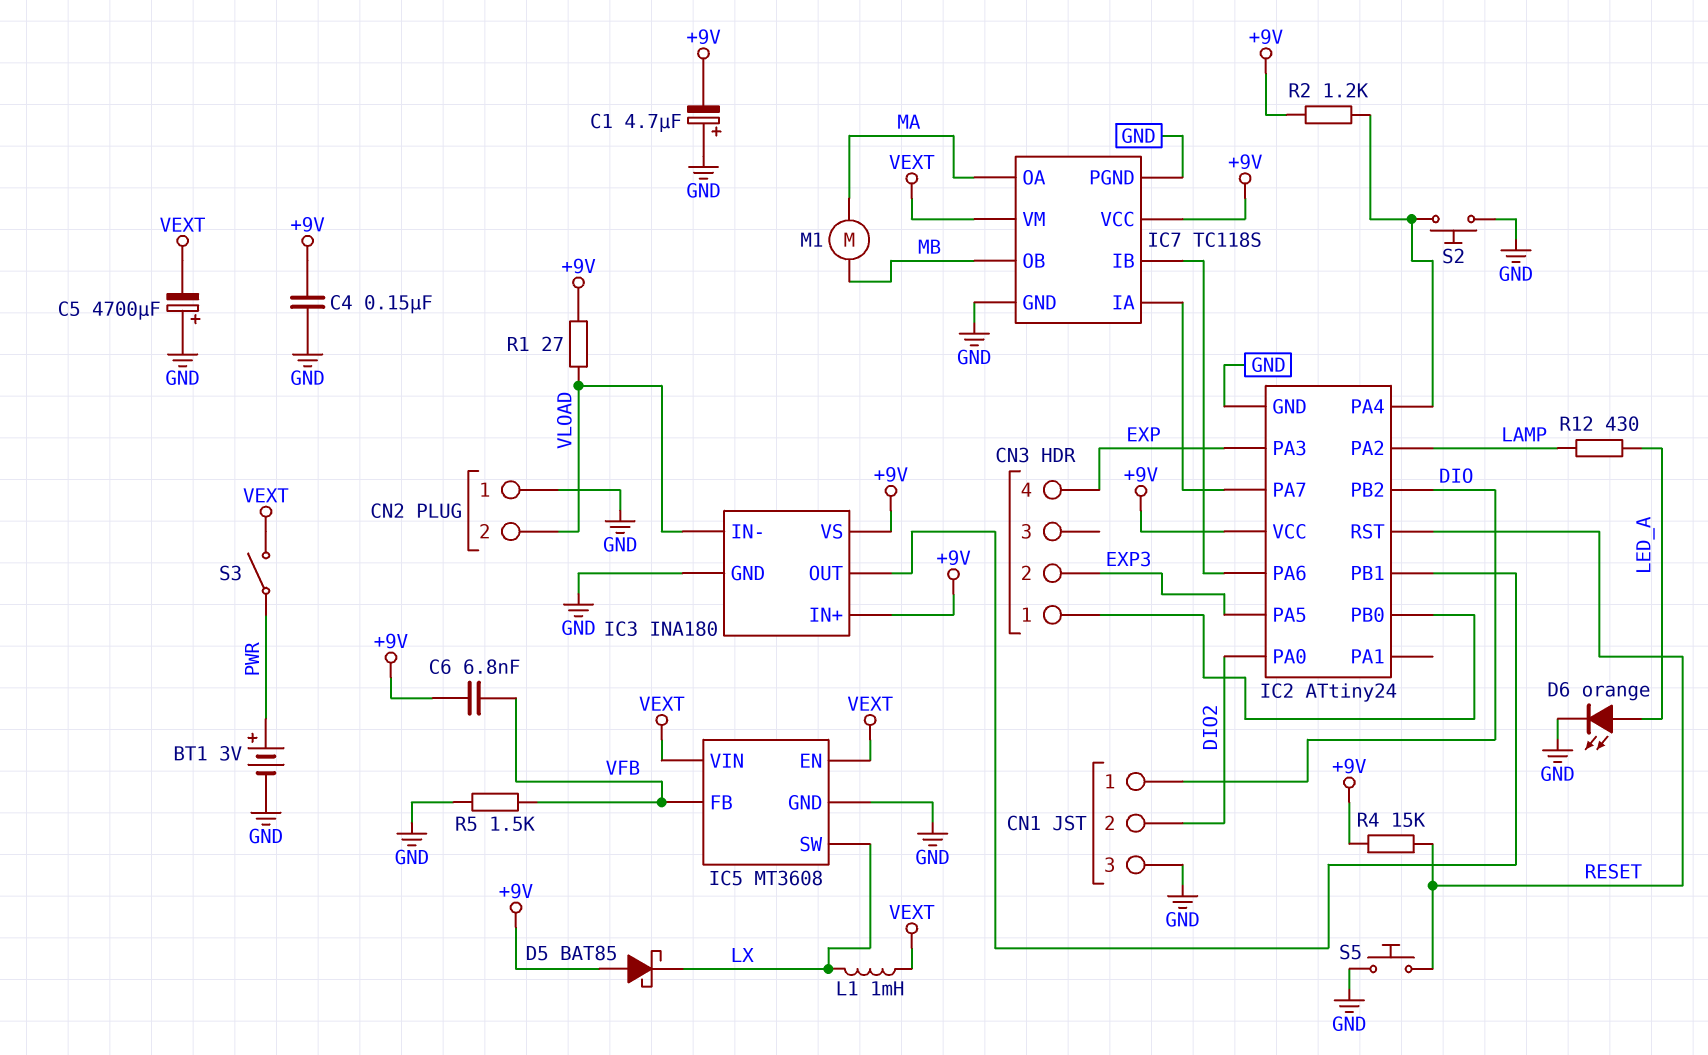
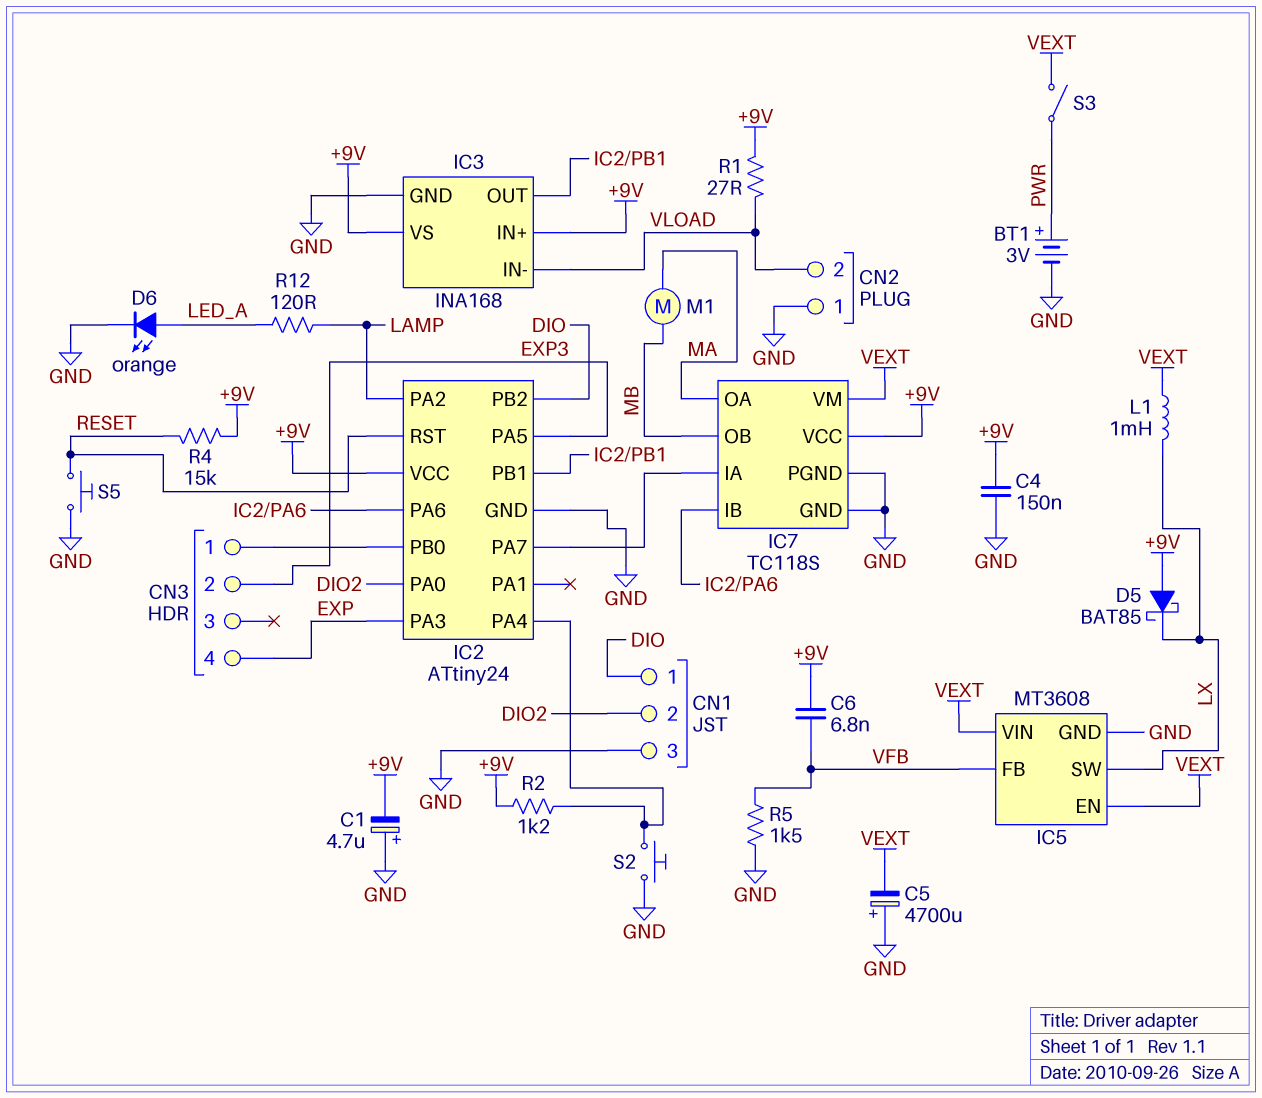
IC3: INA180 -> INA168
R12: 430 (LAMP, LED_A) -> 120 (LAMP, LED_A)

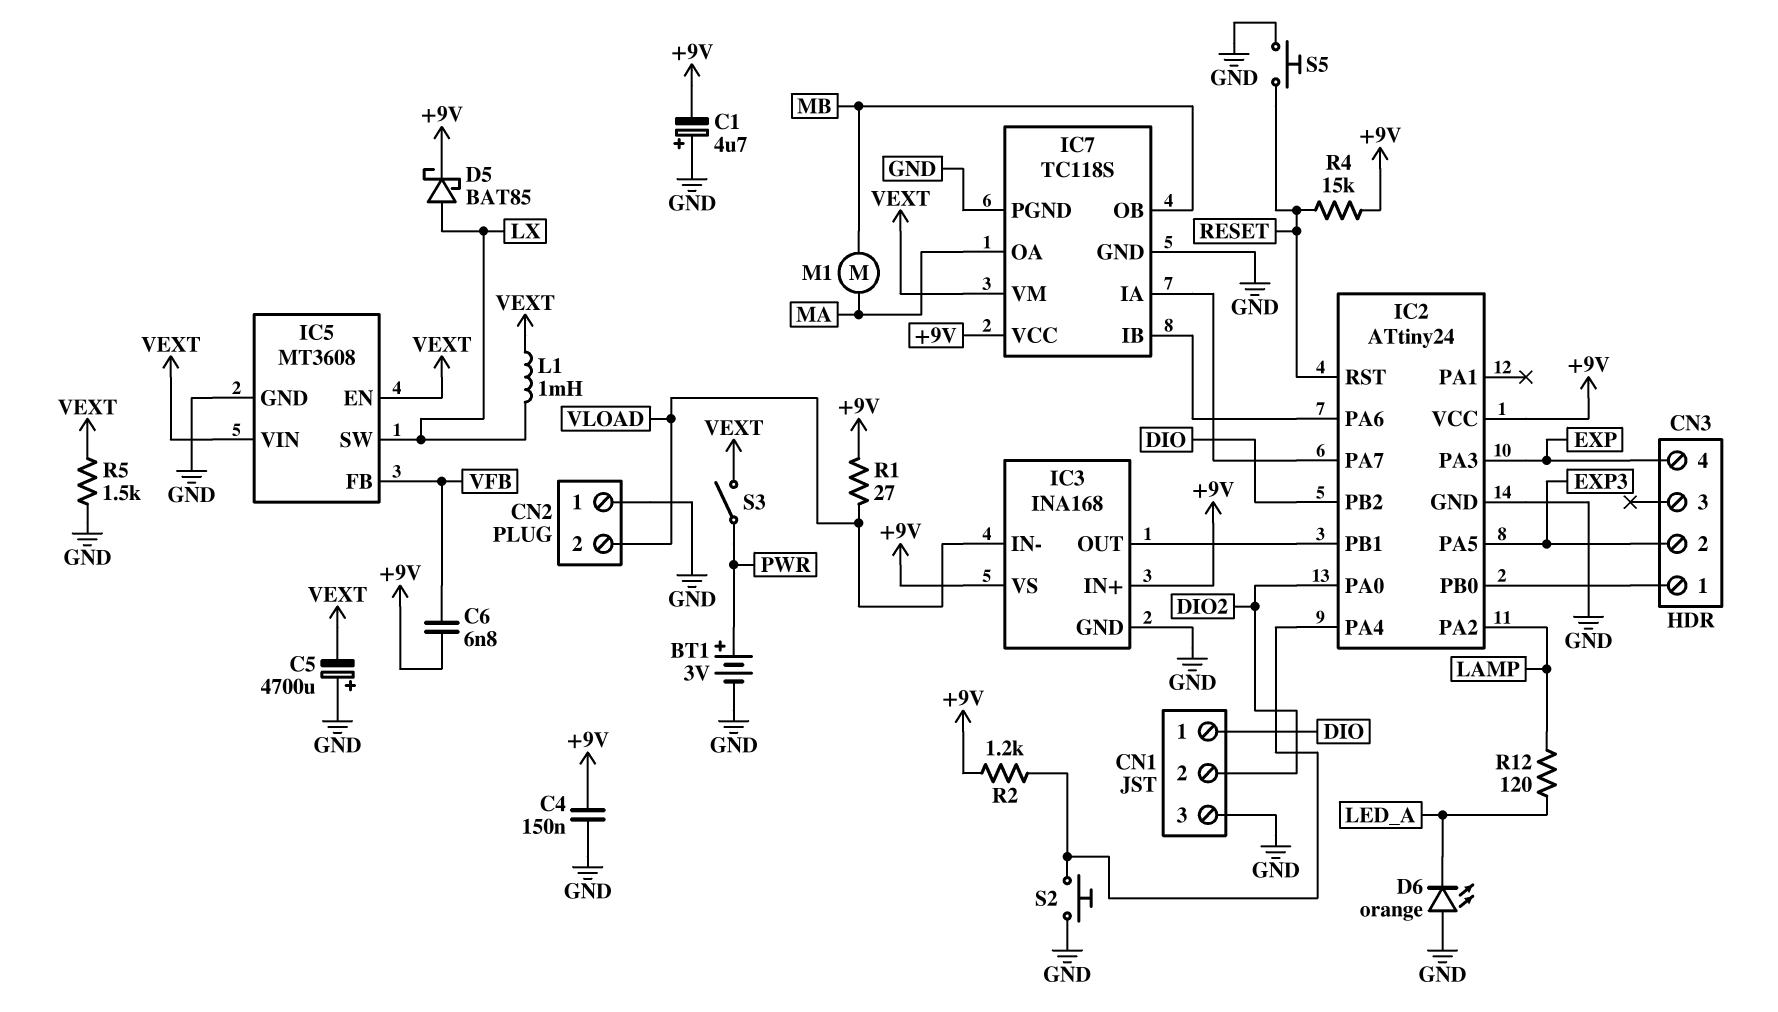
D5: schottky BAT85 (A +9V, K LX) -> schottky BAT85 (A LX, K +9V)
D6: LED orange (A LED_A, K GND) -> LED orange (A GND, K LED_A)
R5: 1.5k (GND, VFB) -> 1.5k (GND, VEXT)

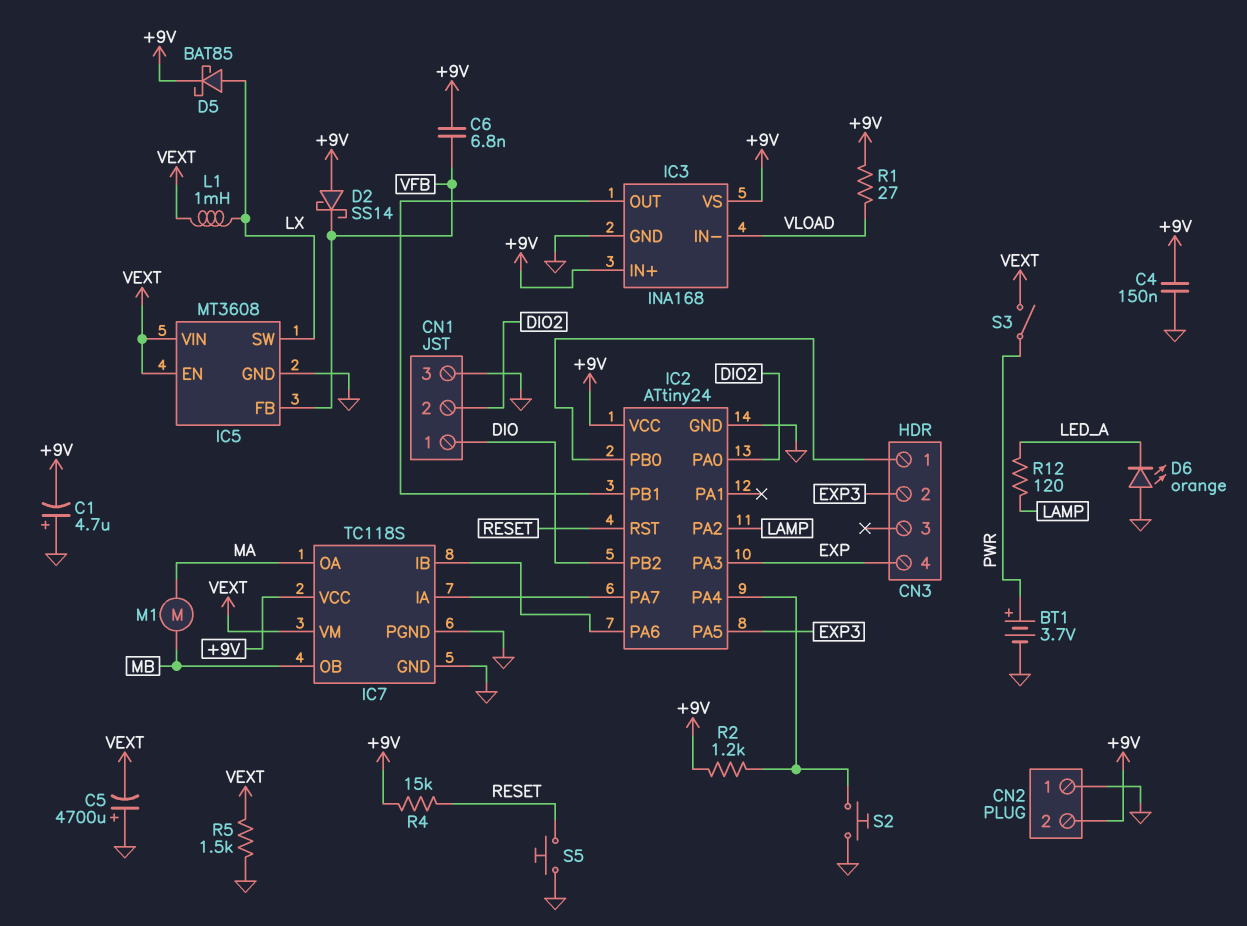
BT1: 3V (plus PWR, minus GND) -> 3.7V (plus PWR, minus GND)
CN2 pin 2: VLOAD -> +9V
D2: none -> schottky SS14 (A +9V, K VFB)

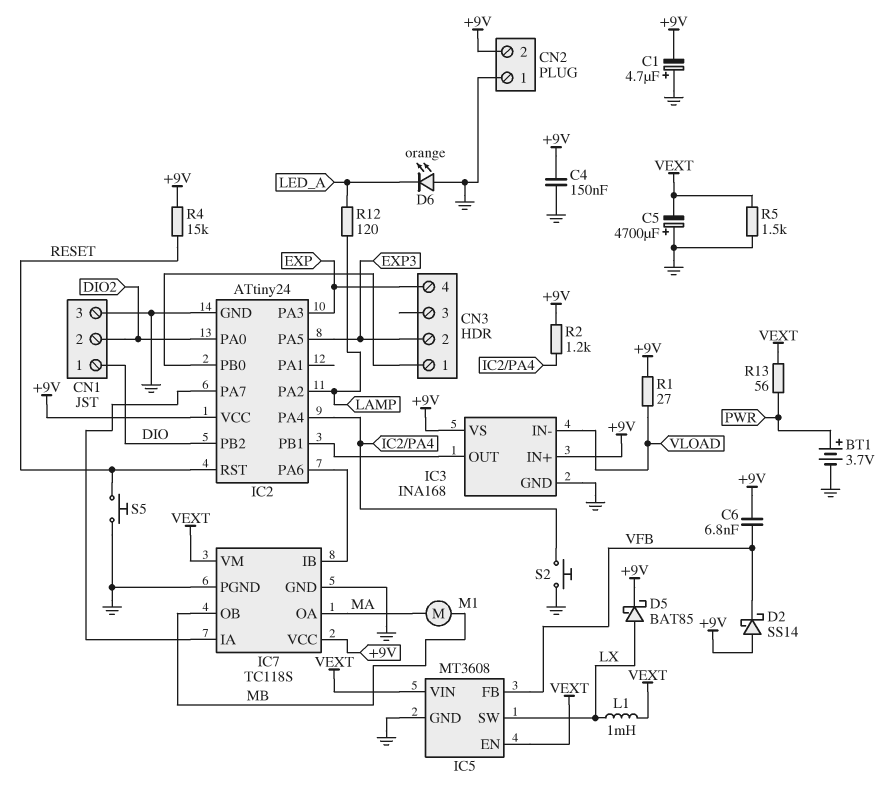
R13: none -> 56 (PWR, VEXT)
S3: switch (PWR, VEXT) -> none

